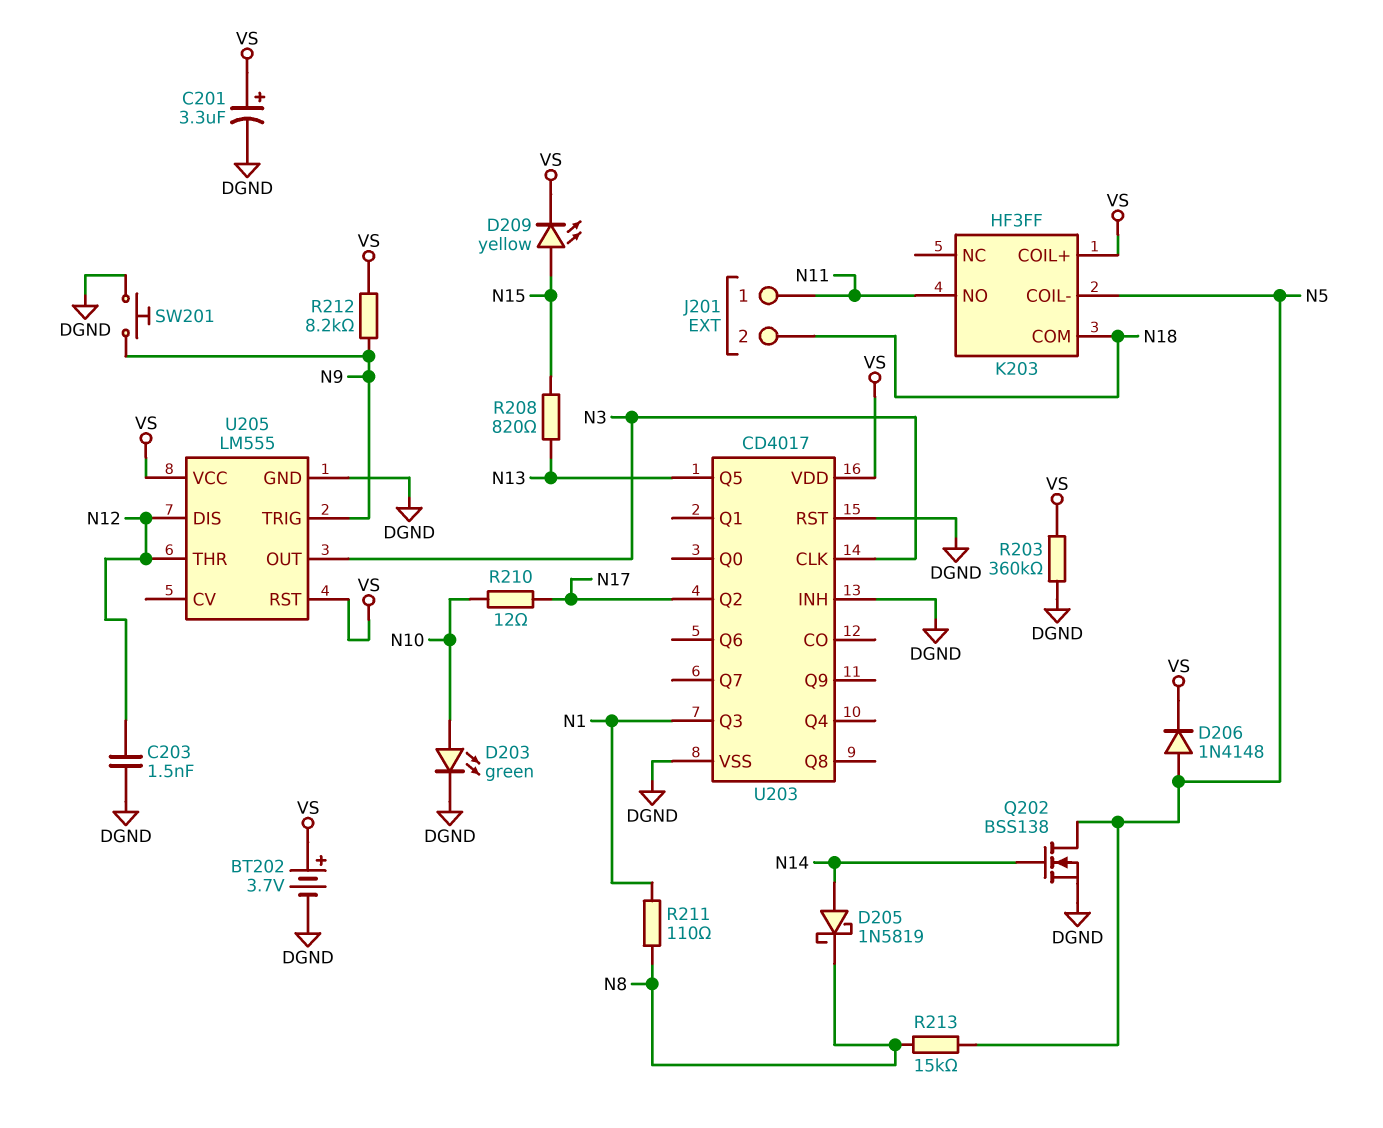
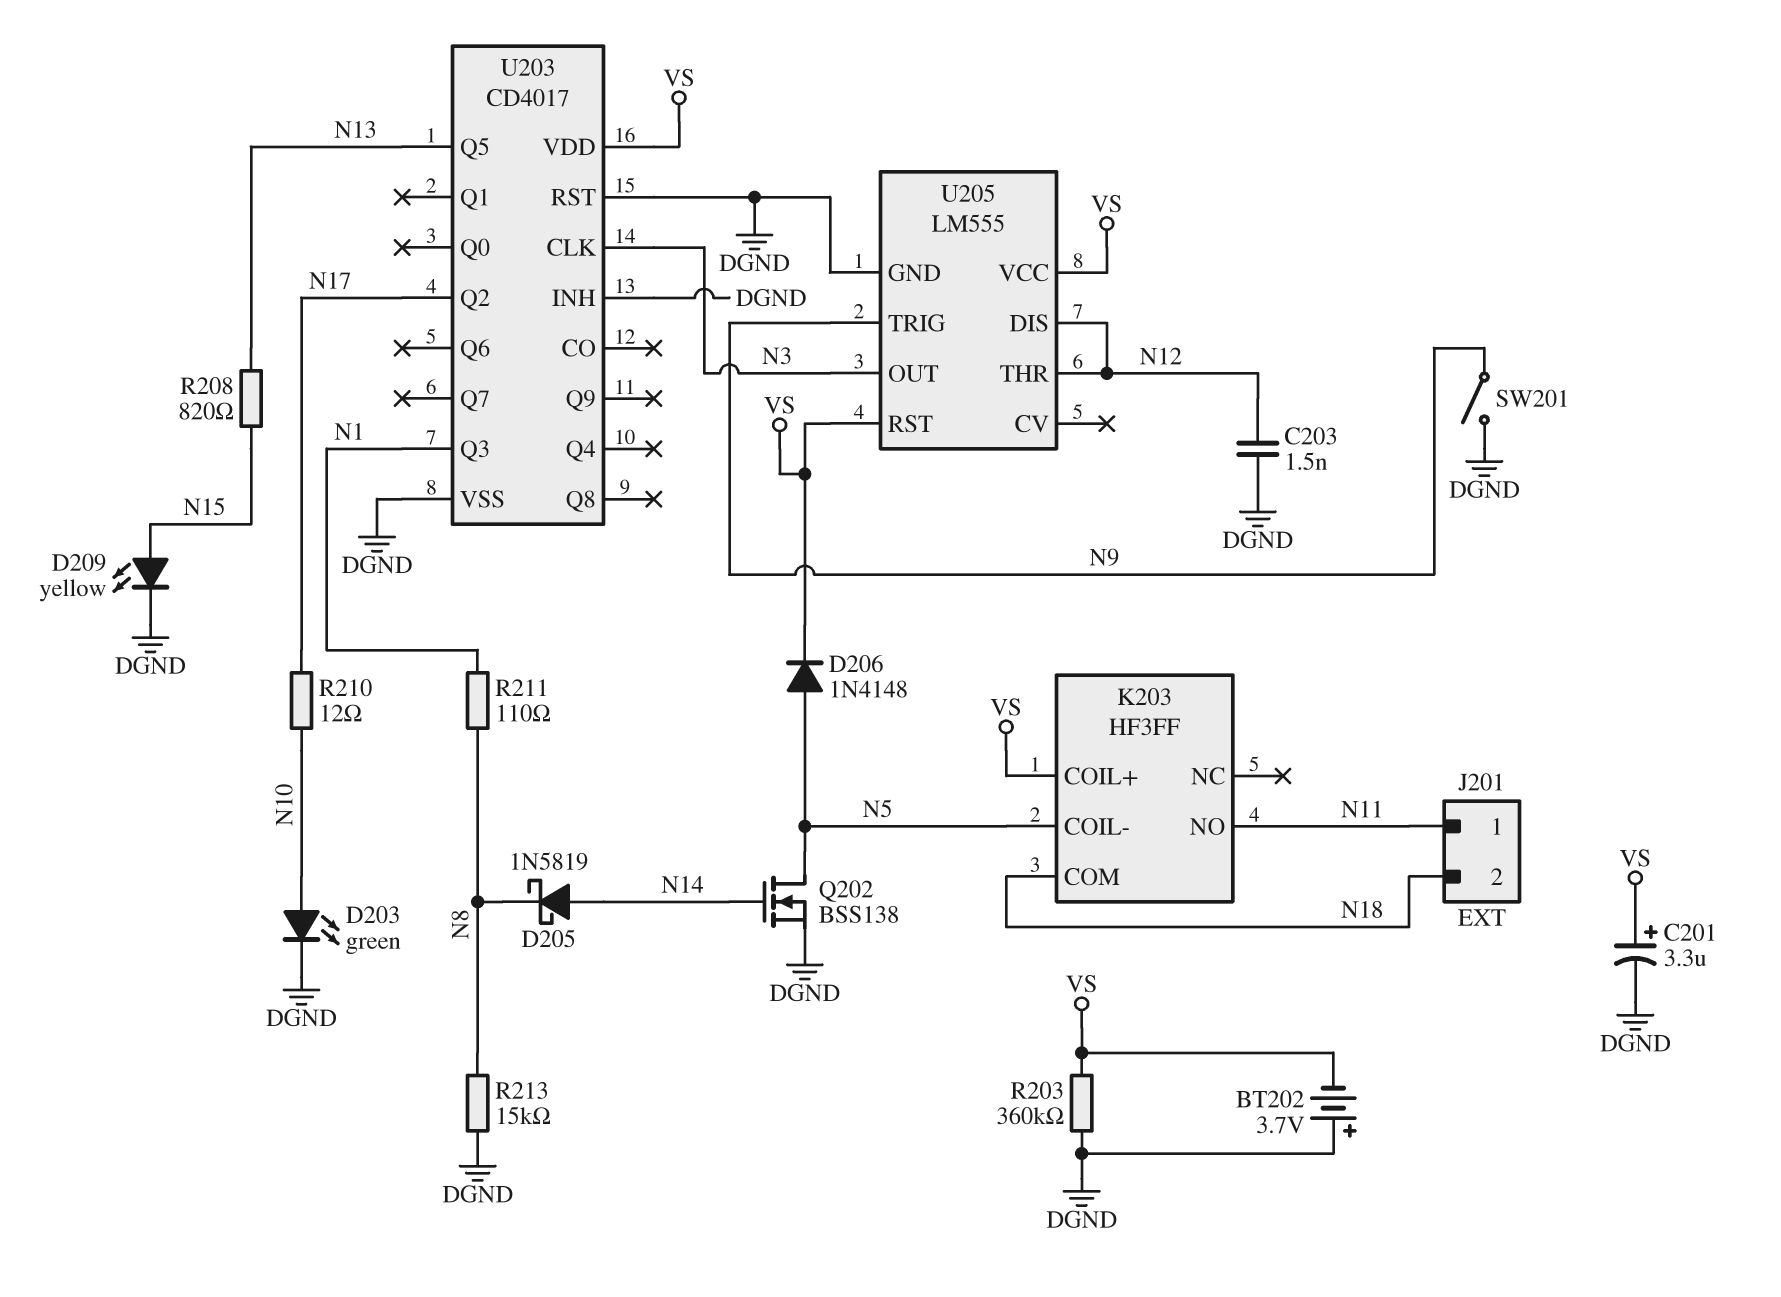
BT202: 3.7V (plus VS, minus DGND) -> 3.7V (plus DGND, minus VS)
D209: LED yellow (A N15, K VS) -> LED yellow (A N15, K DGND)
R212: 8.2k (N9, VS) -> none
R213: 15k (N5, N8) -> 15k (DGND, N8)
SW201: button (DGND, N9) -> switch (DGND, N9)

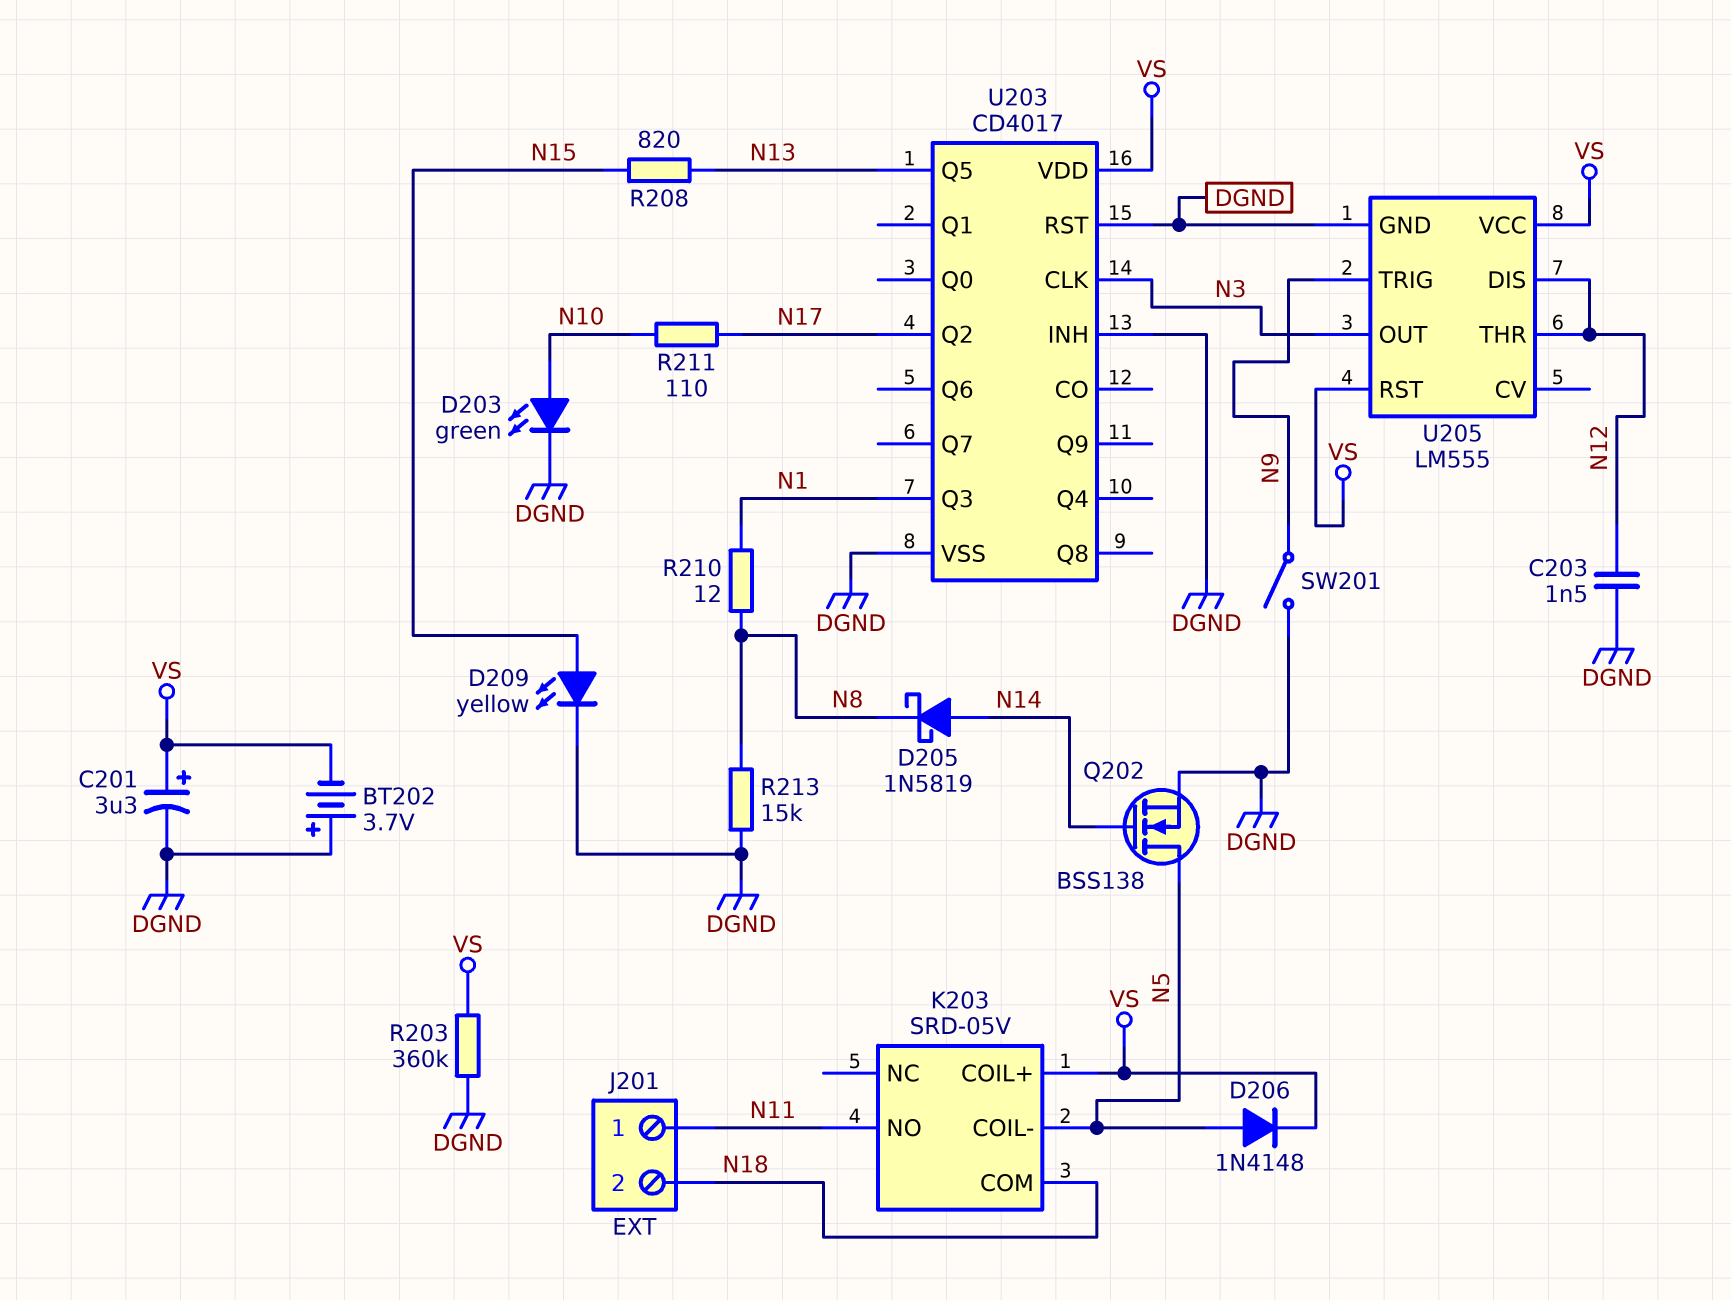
K203: HF3FF -> SRD-05V
R210: 12 (N10, N17) -> 12 (N1, N8)
R211: 110 (N1, N8) -> 110 (N10, N17)

